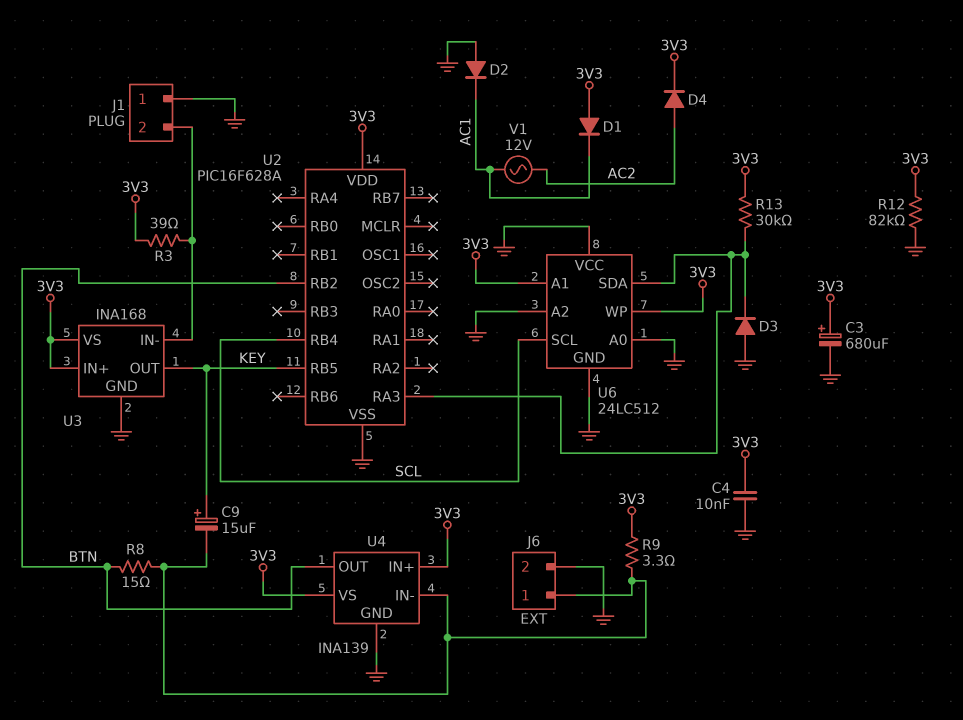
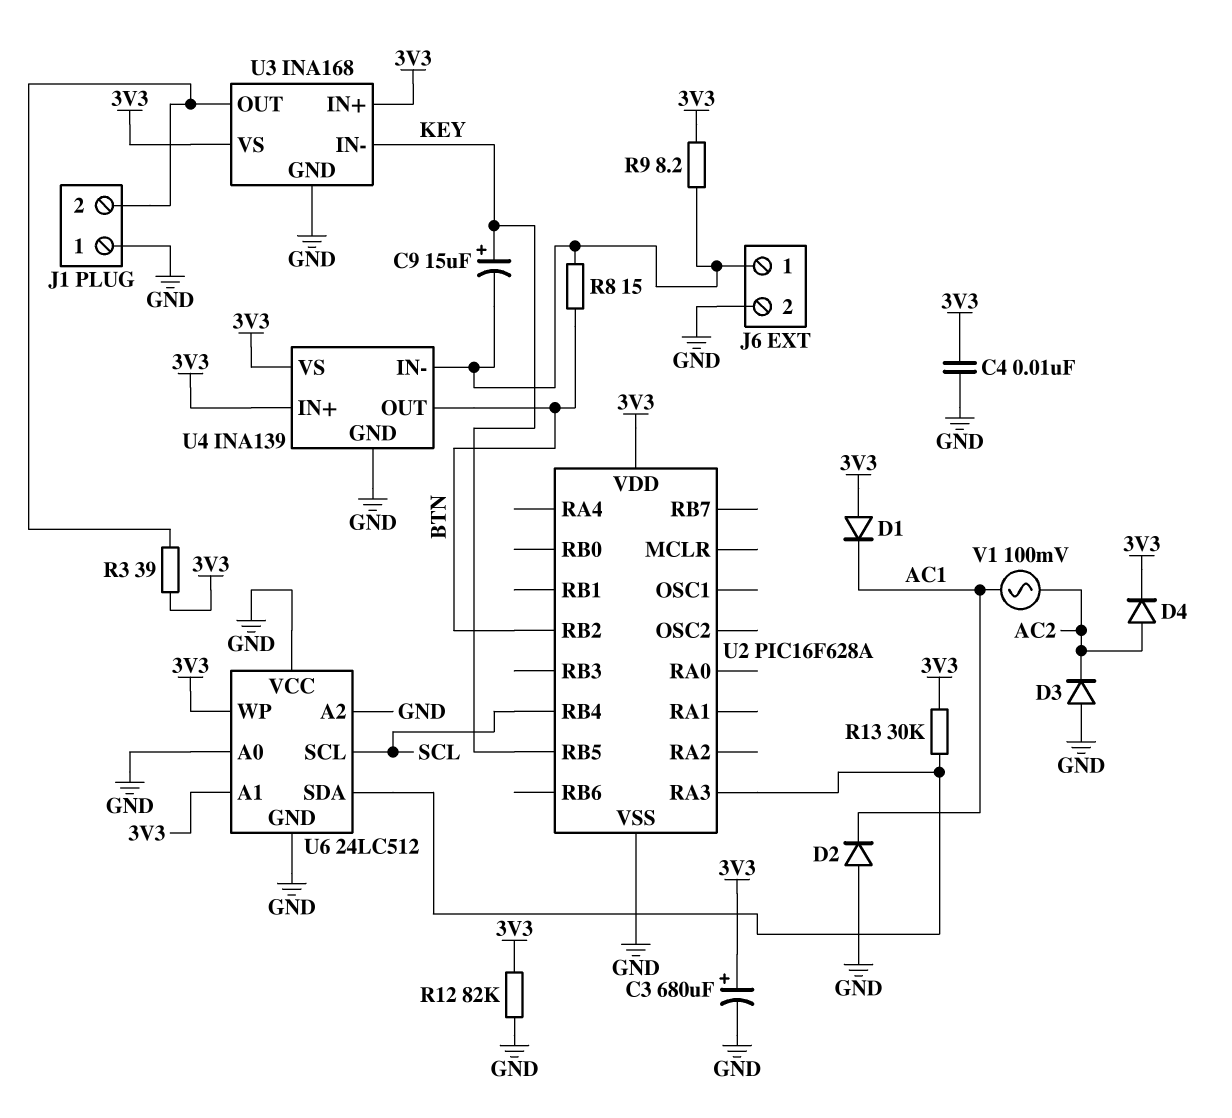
D3: diode (A GND, K U2/RA3) -> diode (A GND, K AC2)
R9: 3.3 (3V3, J6/1) -> 8.2 (3V3, J6/1)
U3 pin IN-: J1/2 -> KEY
U3 pin OUT: KEY -> J1/2
V1: AC 12V (AC1, AC2) -> AC 100mV (AC1, AC2)

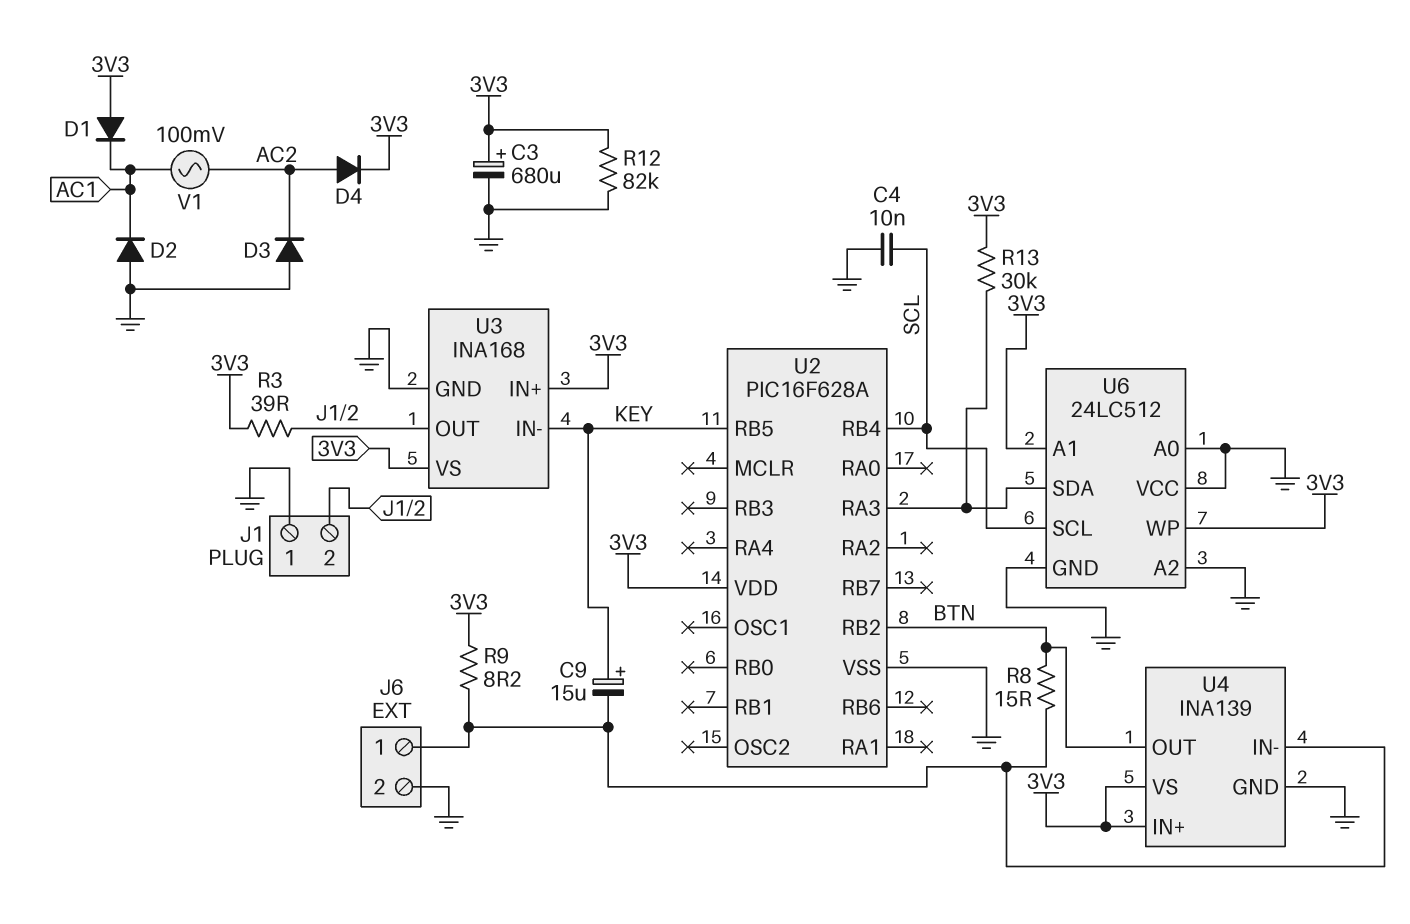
C4: 10nF (3V3, GND) -> 10nF (GND, SCL)

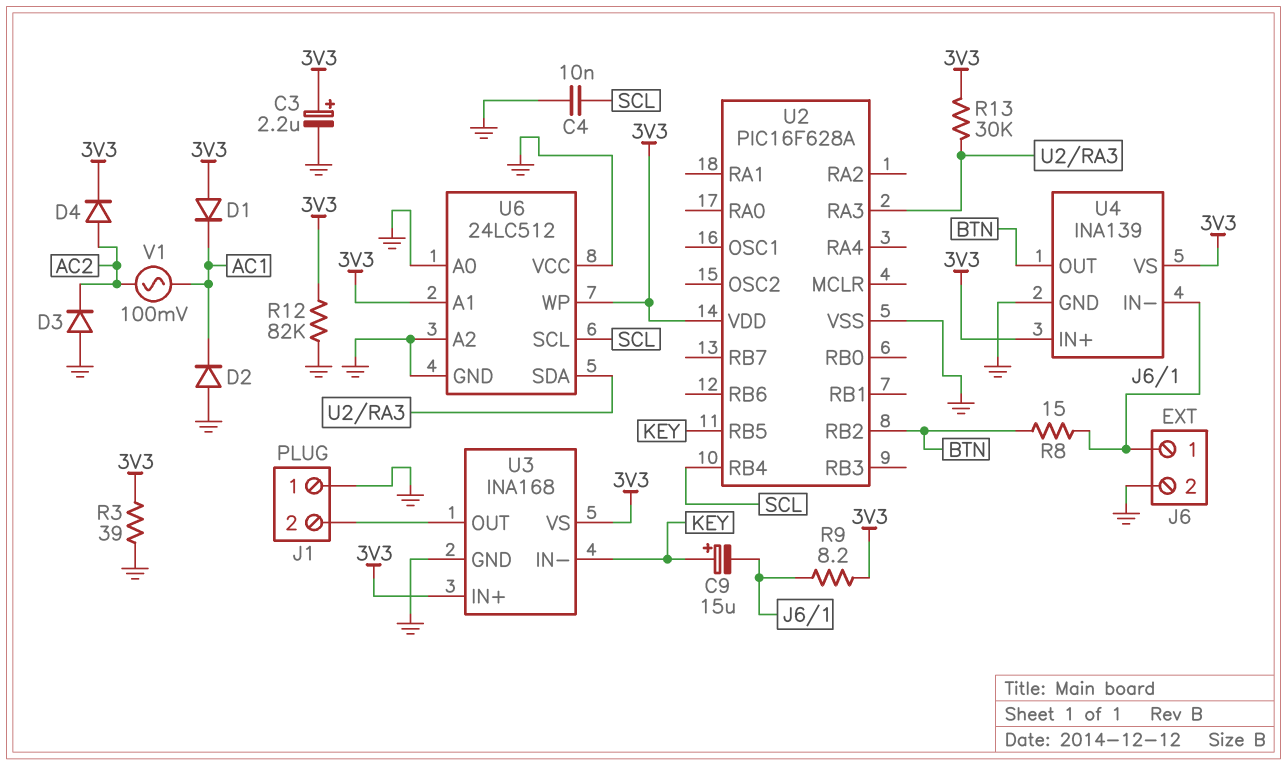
C3: 680uF (plus 3V3, minus GND) -> 2.2uF (plus 3V3, minus GND)
R3: 39 (3V3, J1/2) -> 39 (3V3, GND)

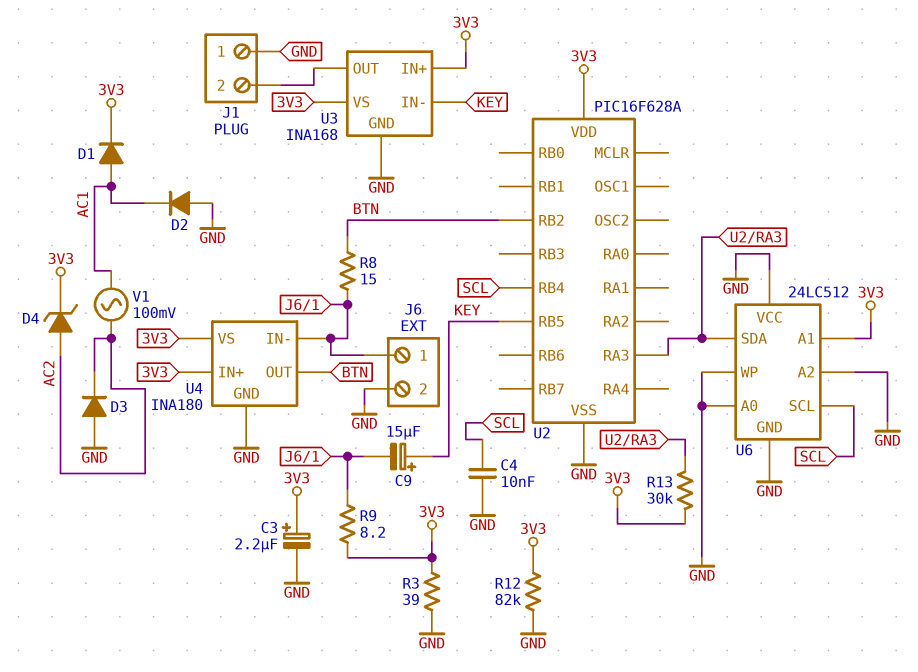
D1: diode (A 3V3, K AC1) -> diode (A AC1, K 3V3)
D4: diode (A AC2, K 3V3) -> zener (A AC2, K 3V3)
U4: INA139 -> INA180
U6 pin WP: 3V3 -> GND

